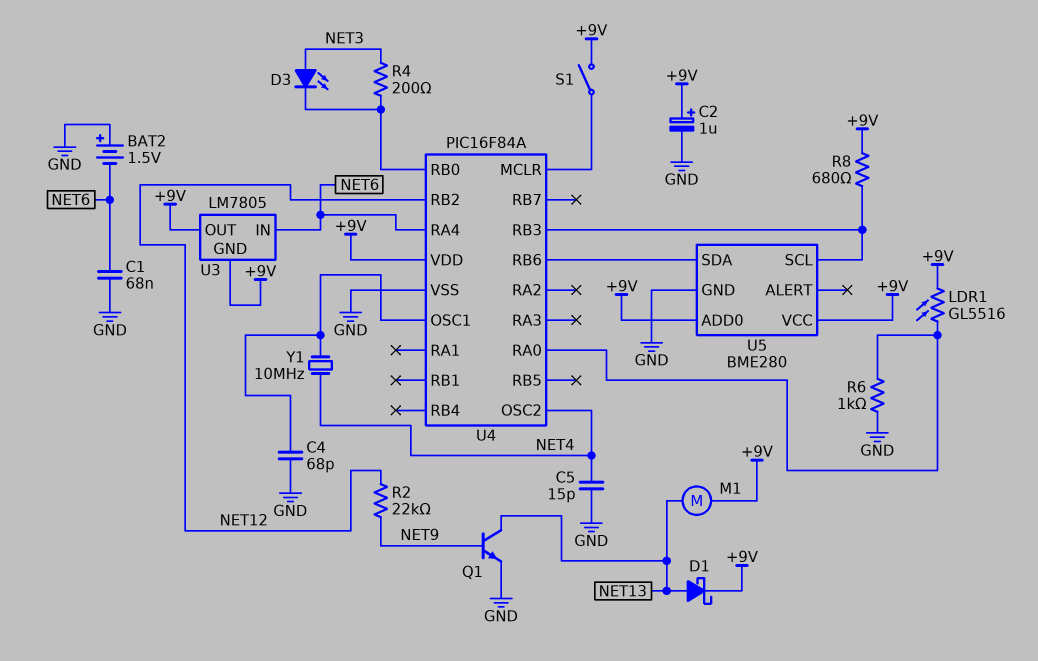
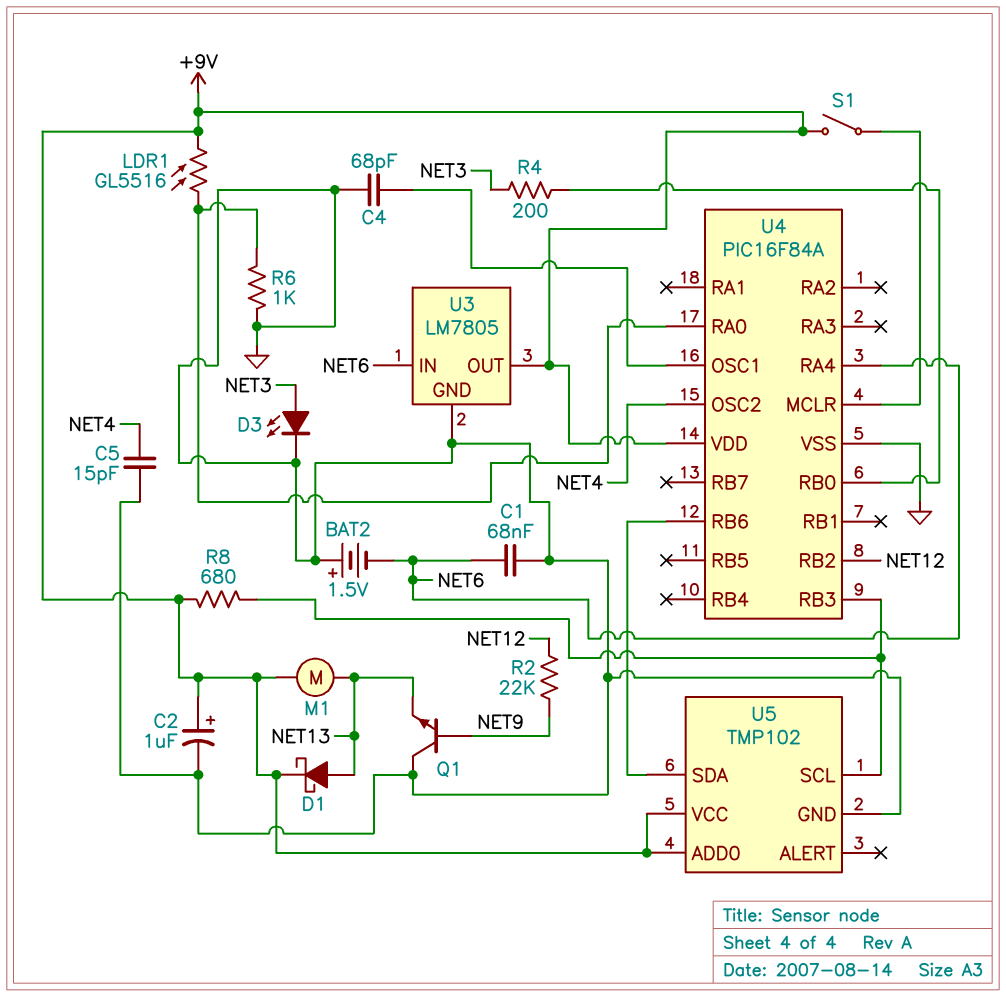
D3: LED (A NET3, K U4/RB0) -> LED (A NET3, K GND)
Q1: NPN (B NET9, C NET13, E GND) -> NPN (B NET9, C GND, E NET13)
U3 pin GND: +9V -> GND
U5: BME280 -> TMP102
Y1: 10MHz (NET4, U4/OSC1) -> none

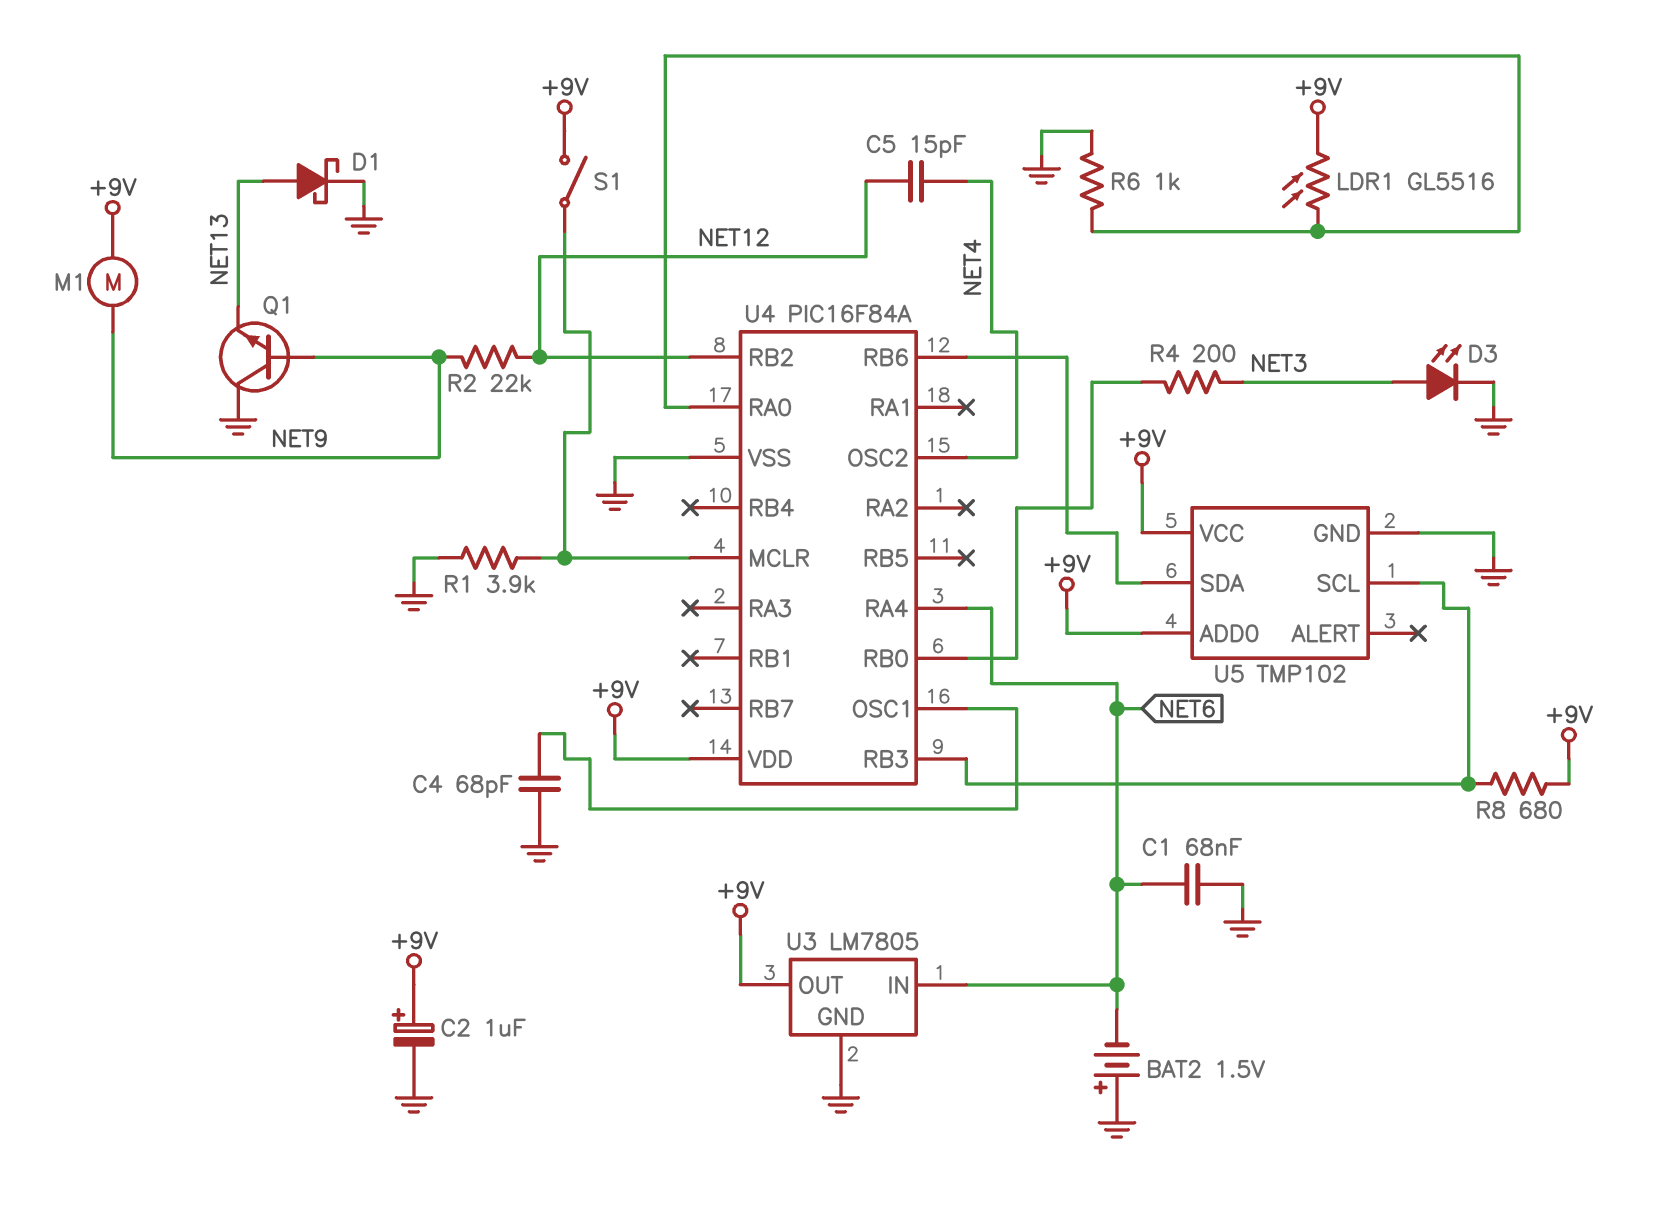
C5: 15pF (GND, NET4) -> 15pF (NET4, NET12)
D1: schottky (A NET13, K +9V) -> schottky (A NET13, K GND)
M1: motor (+9V, NET13) -> motor (+9V, NET9)
R1: none -> 3.9k (GND, U4/MCLR)

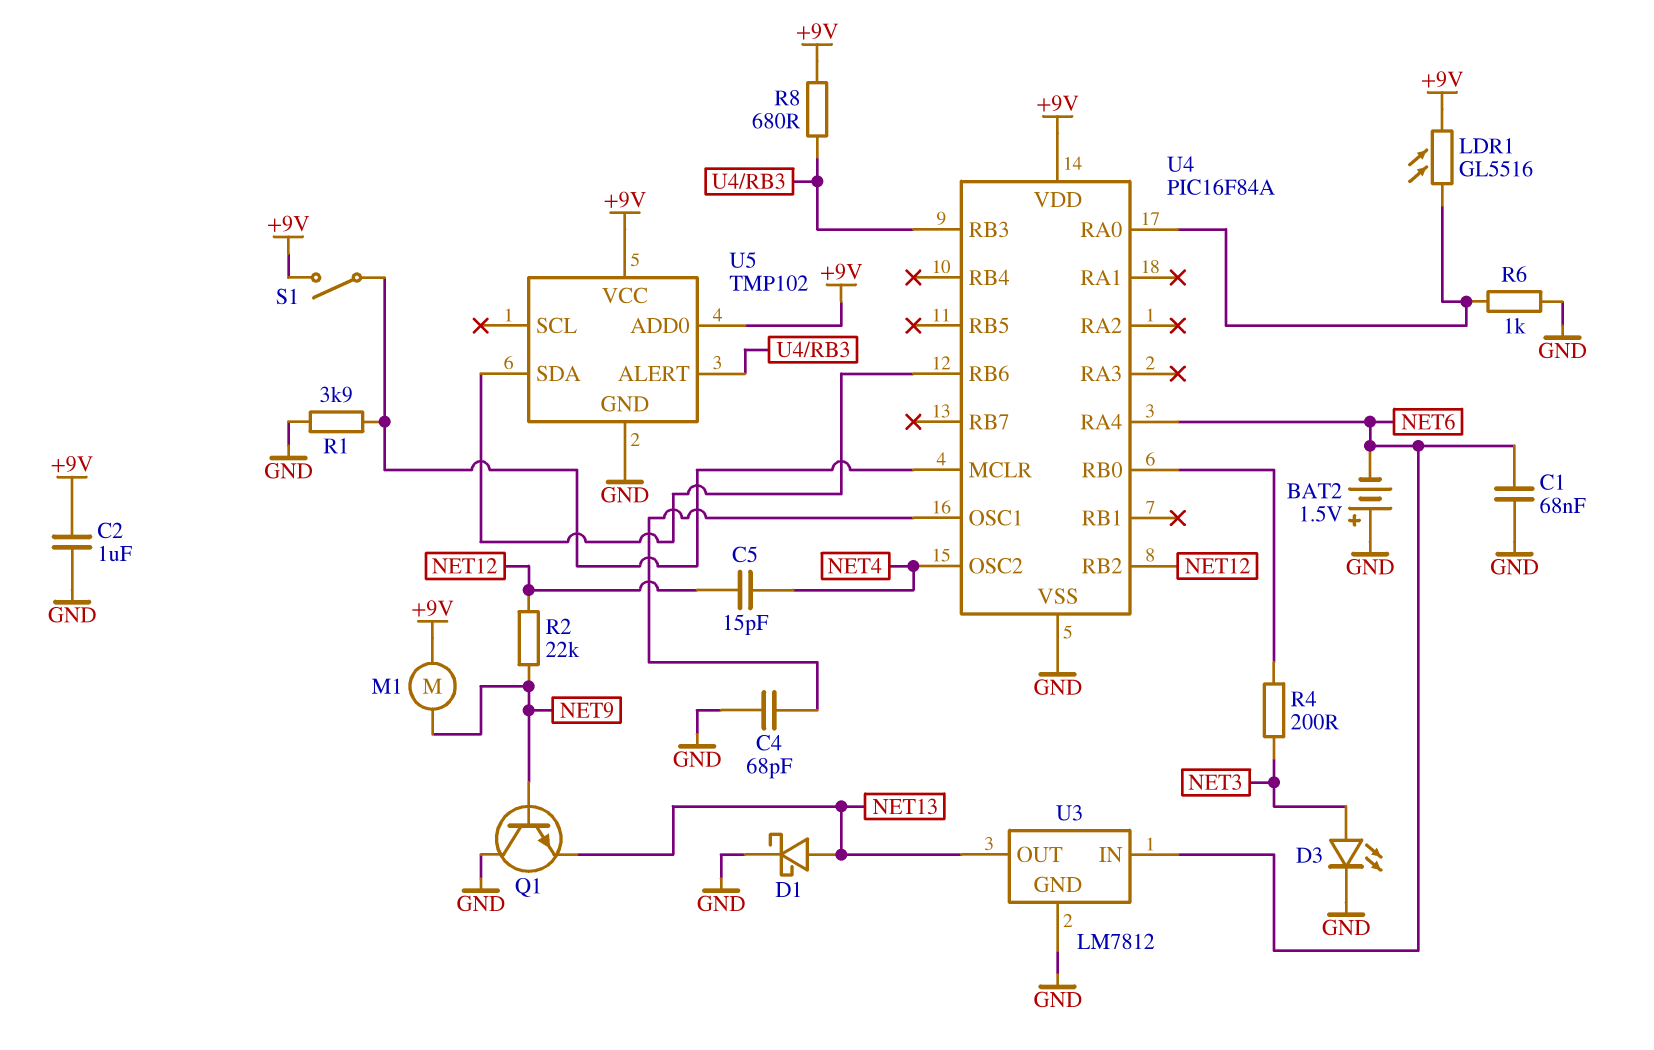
C2: 1uF (plus +9V, minus GND) -> 1uF (+9V, GND)
U3: LM7805 -> LM7812
U3 pin OUT: +9V -> NET13
U5 pin ALERT: none -> U4/RB3
U5 pin SCL: U4/RB3 -> none

